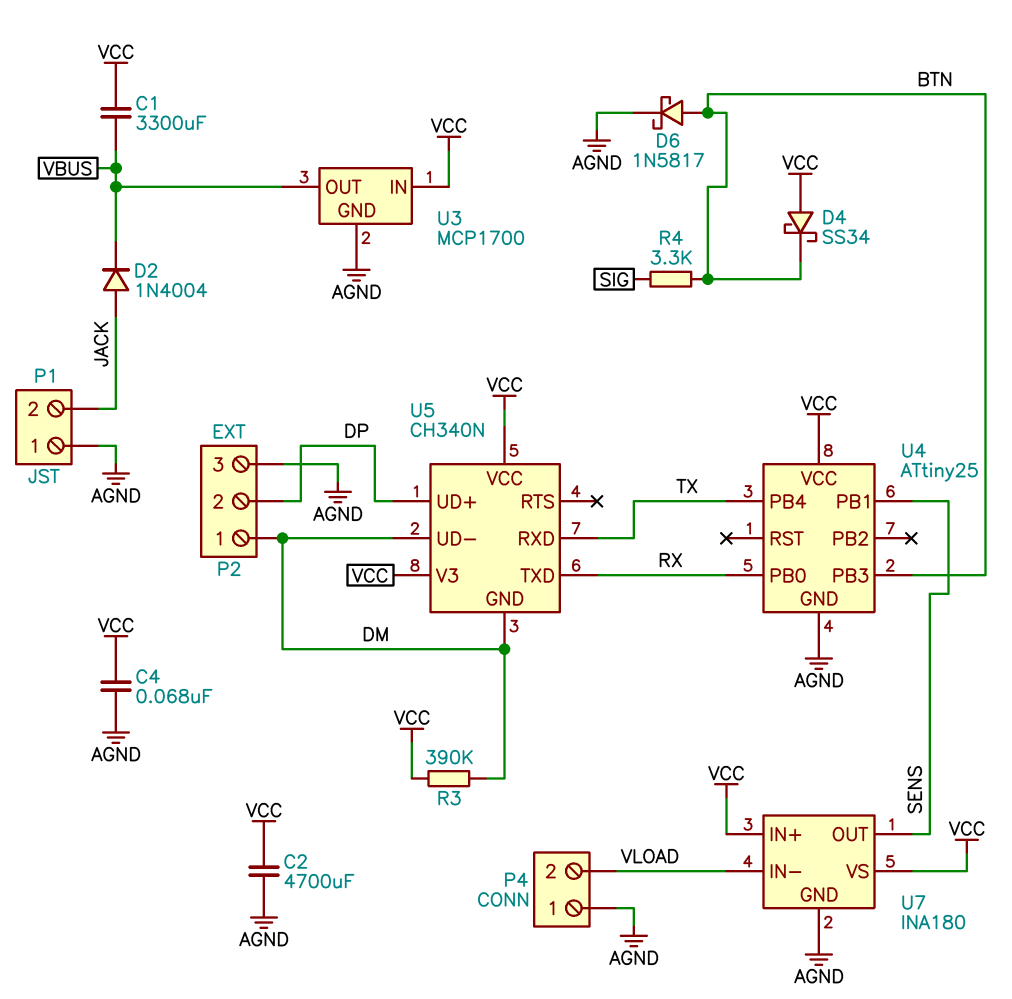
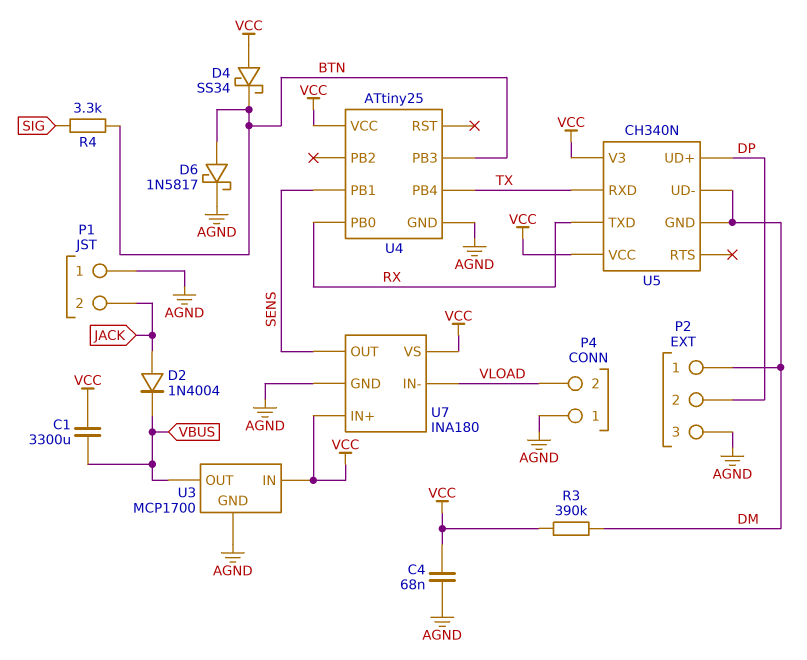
C2: 4700uF (AGND, VCC) -> none

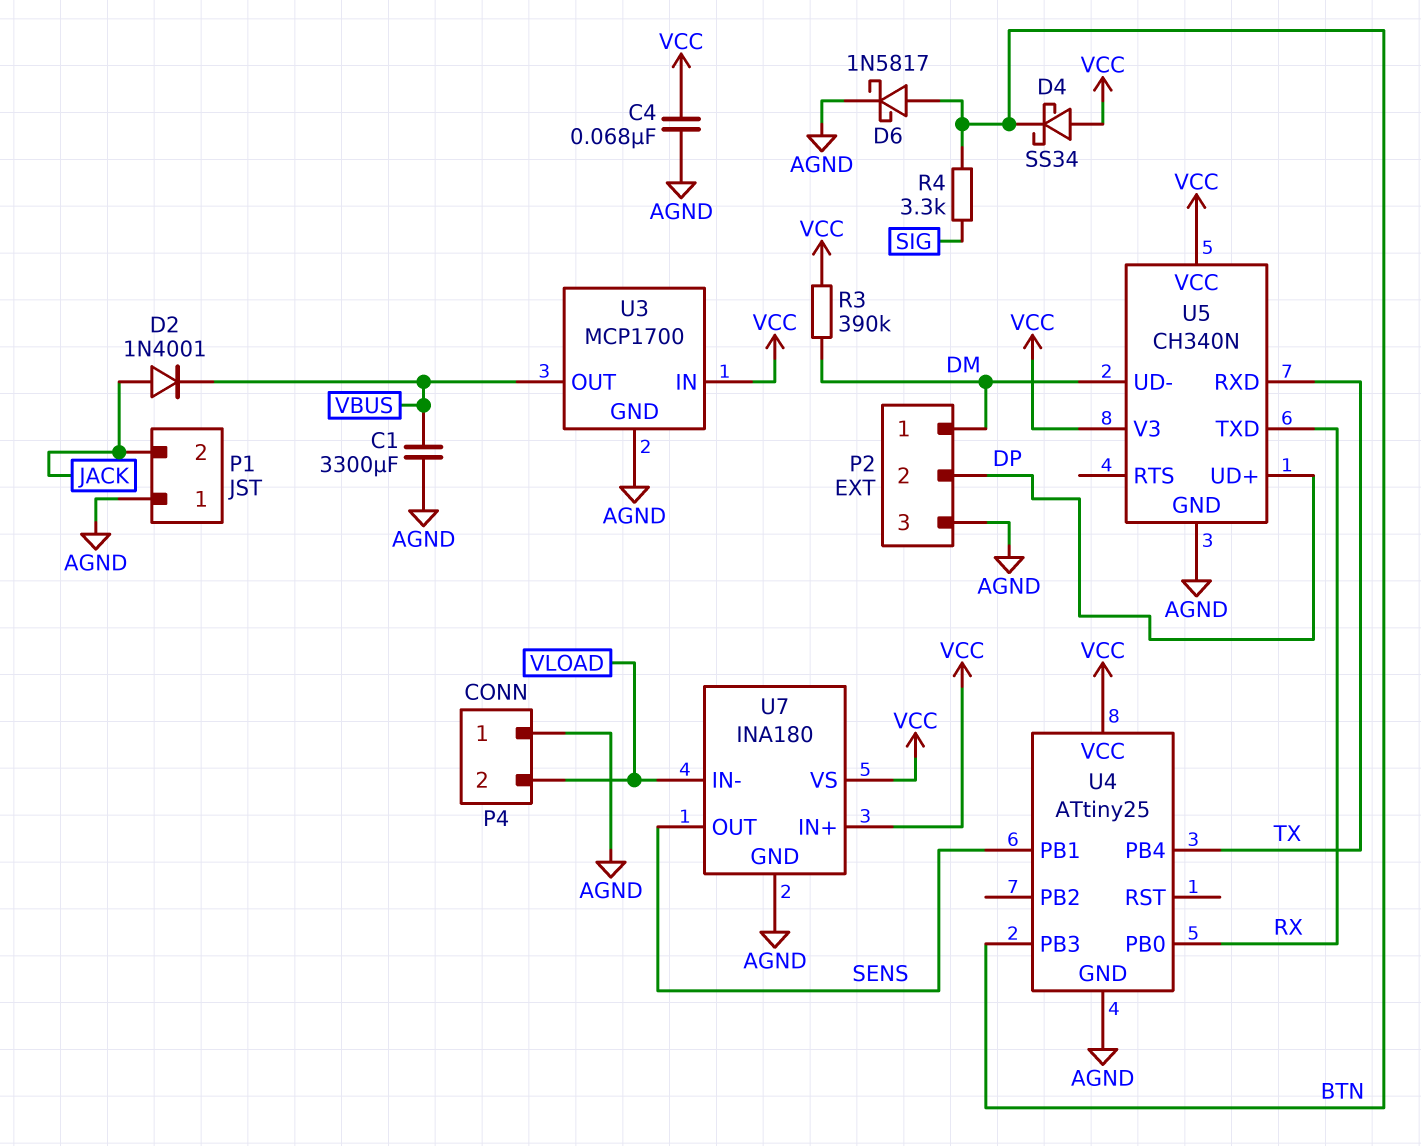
C1: 3300uF (VBUS, VCC) -> 3300uF (AGND, VBUS)
D2: diode 1N4004 (A JACK, K VBUS) -> diode 1N4001 (A JACK, K VBUS)
U5 pin GND: DM -> AGND

